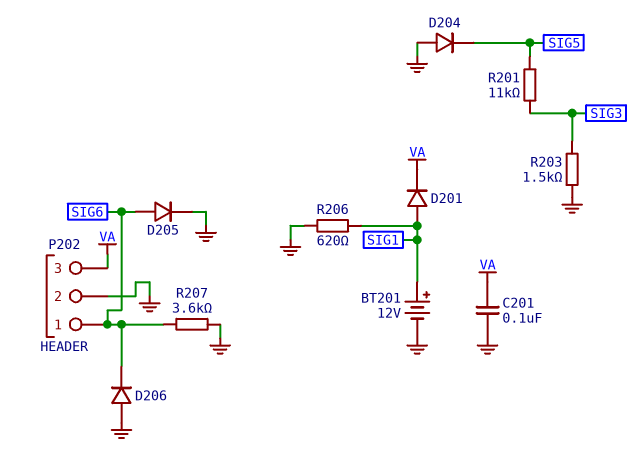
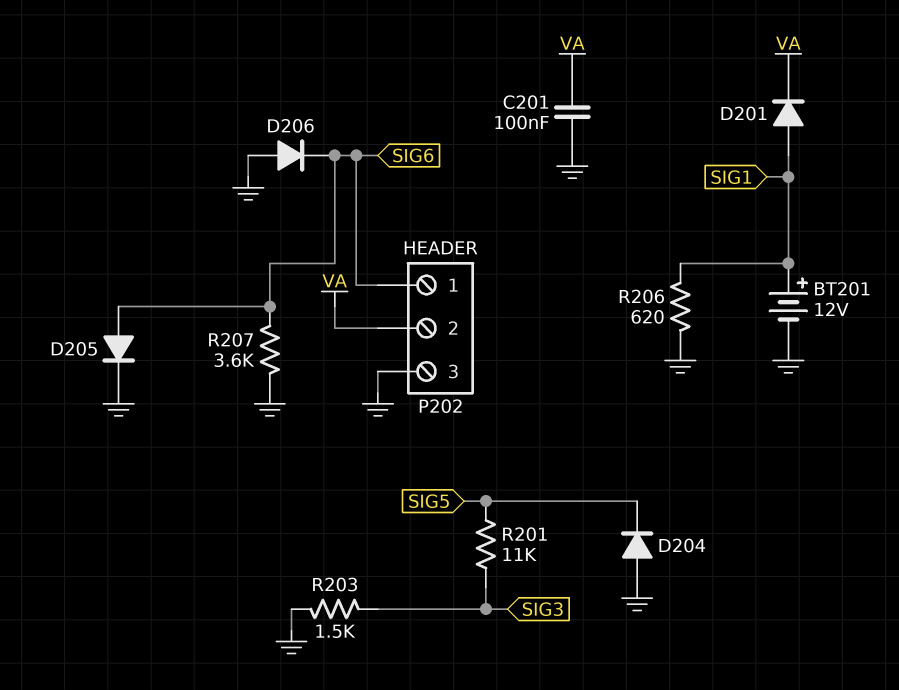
P202 pin 2: GND -> VA
P202 pin 3: VA -> GND

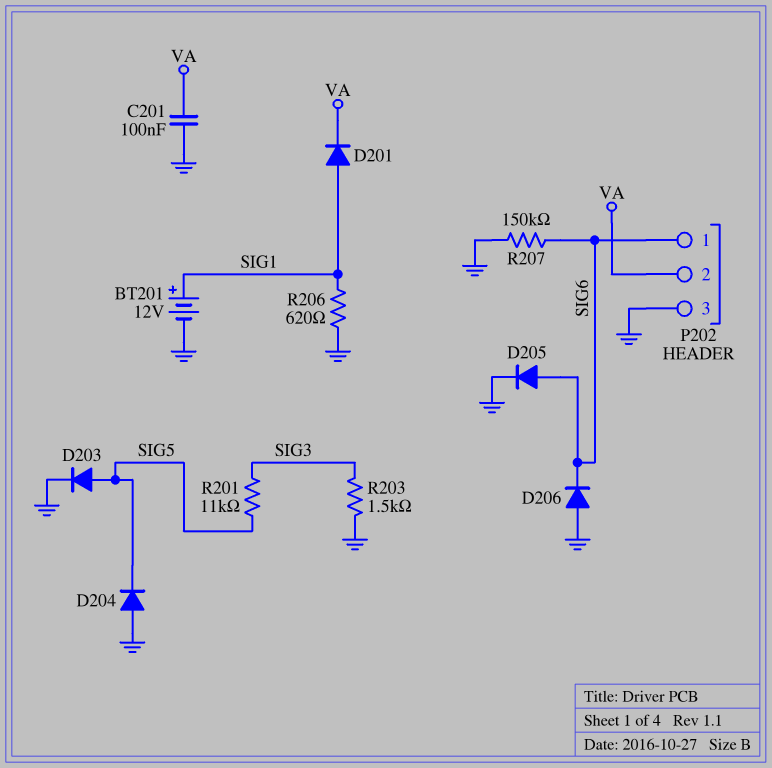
D203: none -> diode (A SIG5, K GND)
R207: 3.6k (GND, SIG6) -> 150k (GND, SIG6)

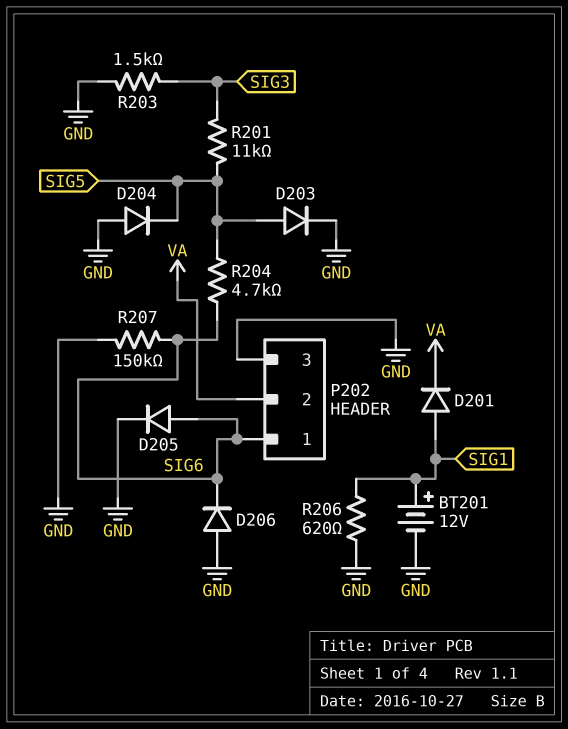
C201: 100nF (GND, VA) -> none
R204: none -> 4.7k (SIG5, SIG6)

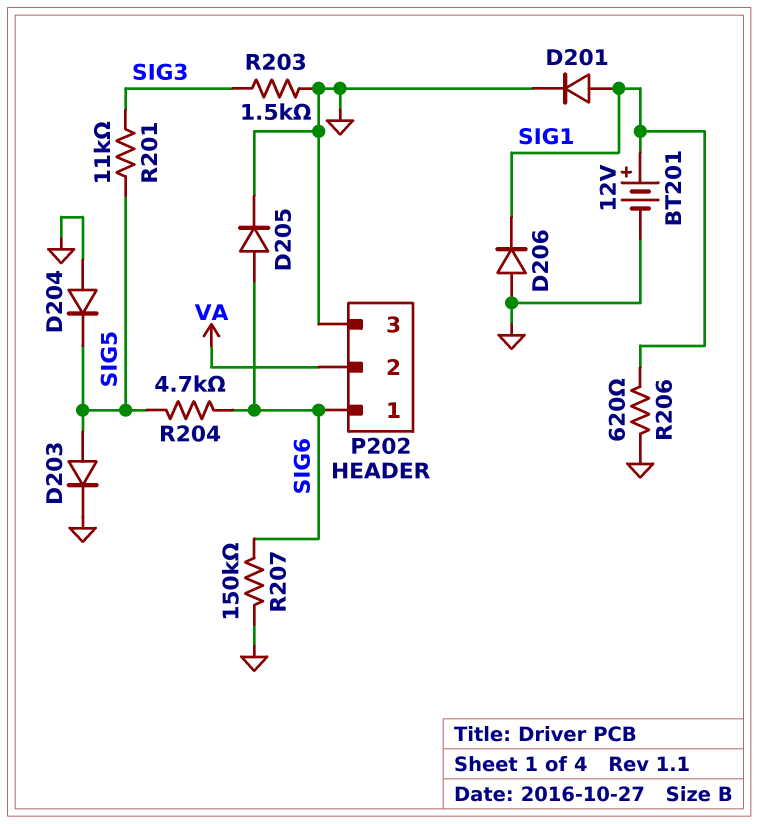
D201: diode (A SIG1, K VA) -> diode (A SIG1, K GND)
D206: diode (A GND, K SIG6) -> diode (A GND, K SIG1)

